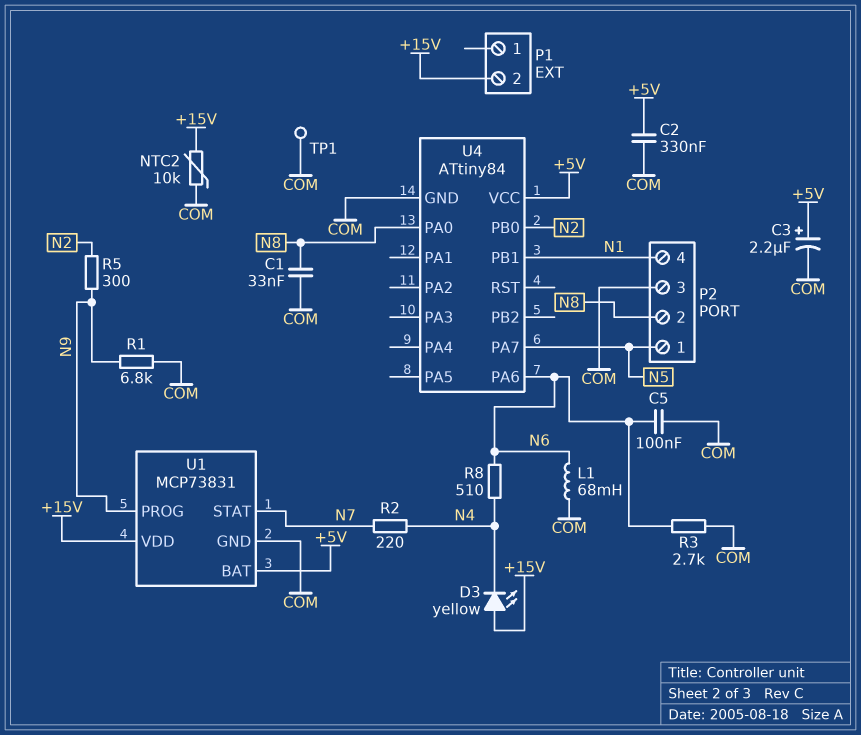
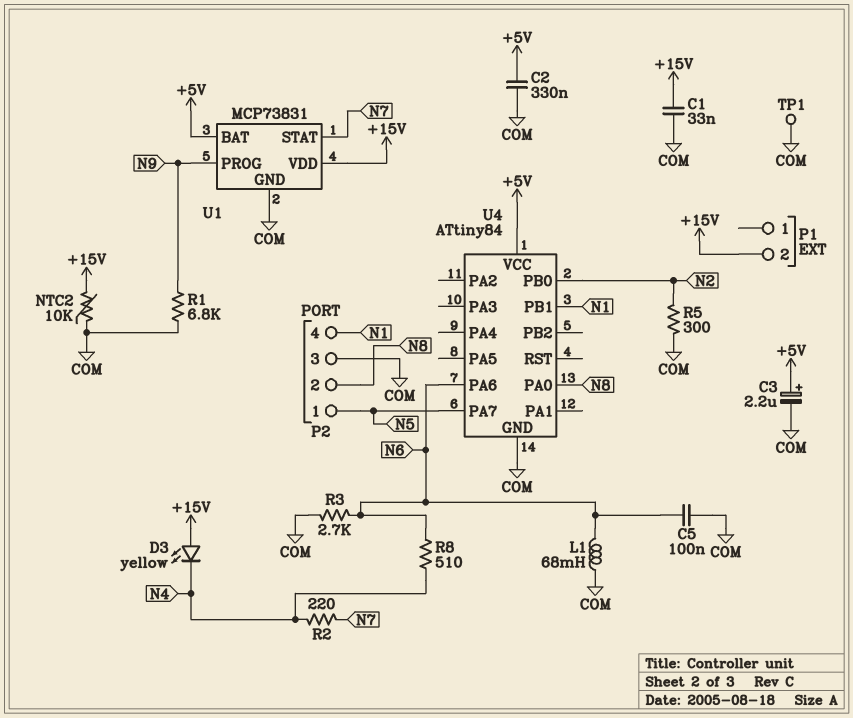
C1: 33nF (COM, N8) -> 33nF (+15V, COM)
R5: 300 (N2, N9) -> 300 (COM, N2)

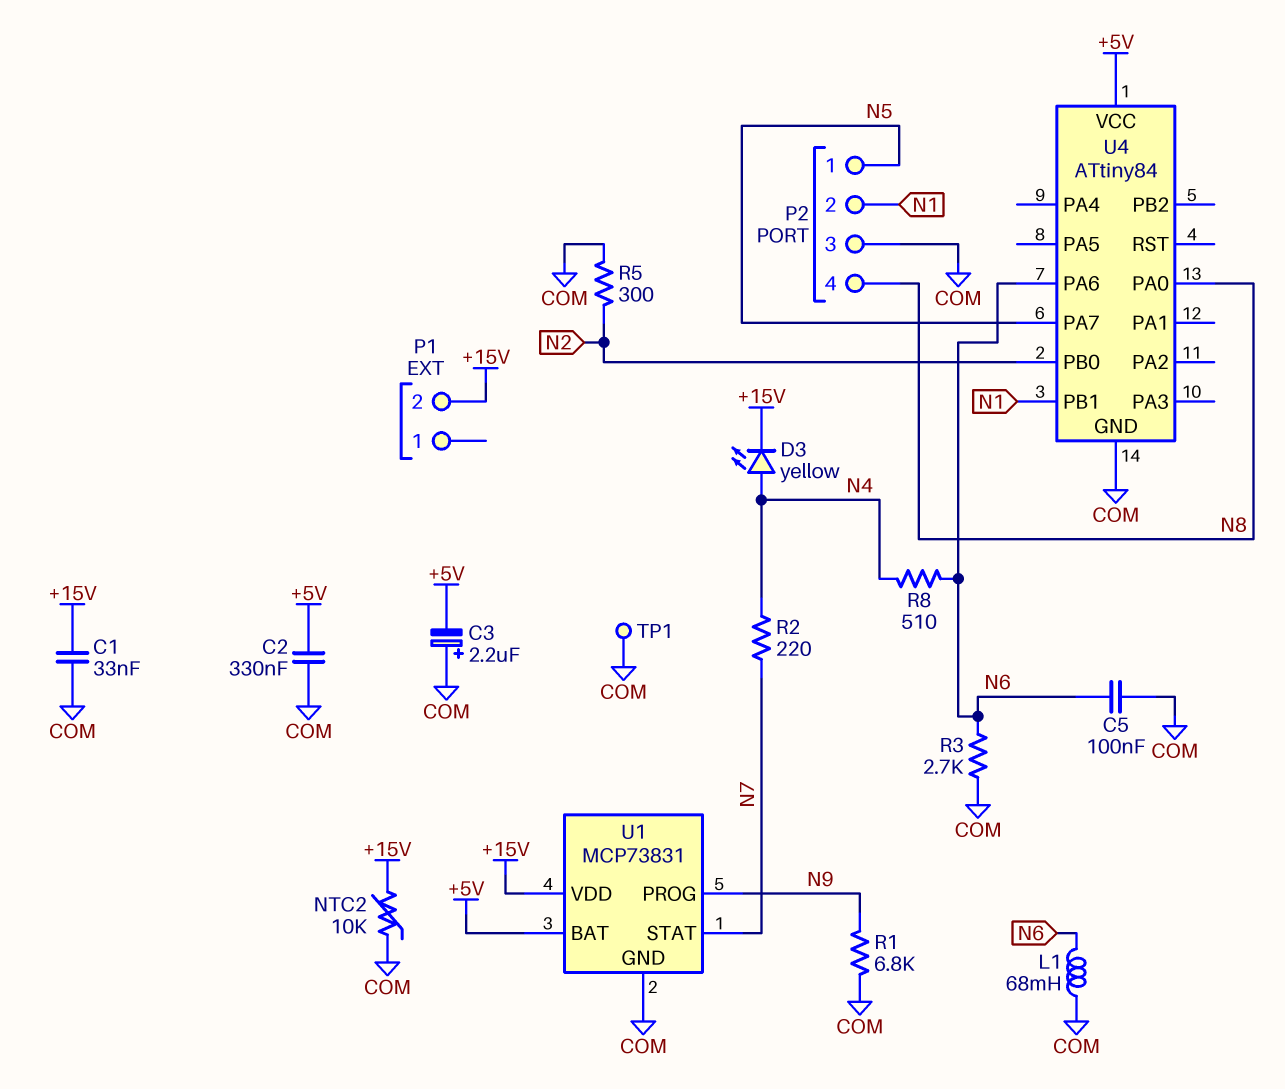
C3: 2.2uF (plus +5V, minus COM) -> 2.2uF (plus COM, minus +5V)
D3: LED yellow (A +15V, K N4) -> LED yellow (A N4, K +15V)
P2 pin 2: N8 -> N1
P2 pin 4: N1 -> N8

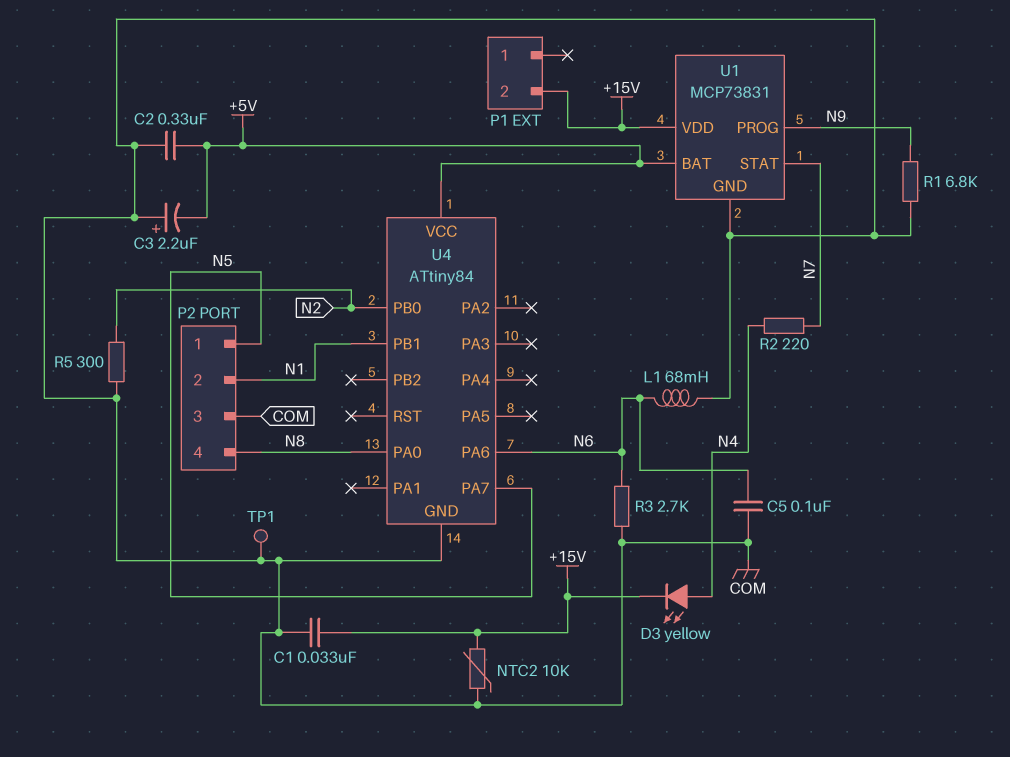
R8: 510 (N4, N6) -> none

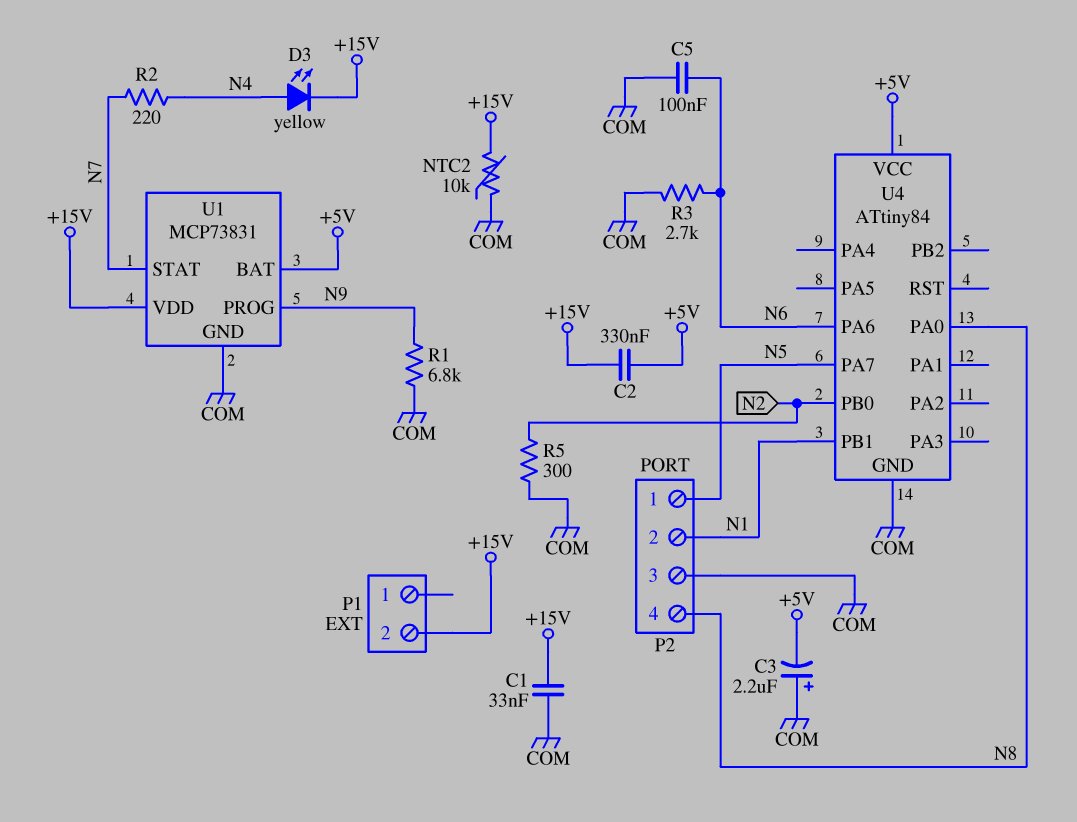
C2: 330nF (+5V, COM) -> 330nF (+5V, +15V)
L1: 68mH (COM, N6) -> none
TP1: test point (COM) -> none

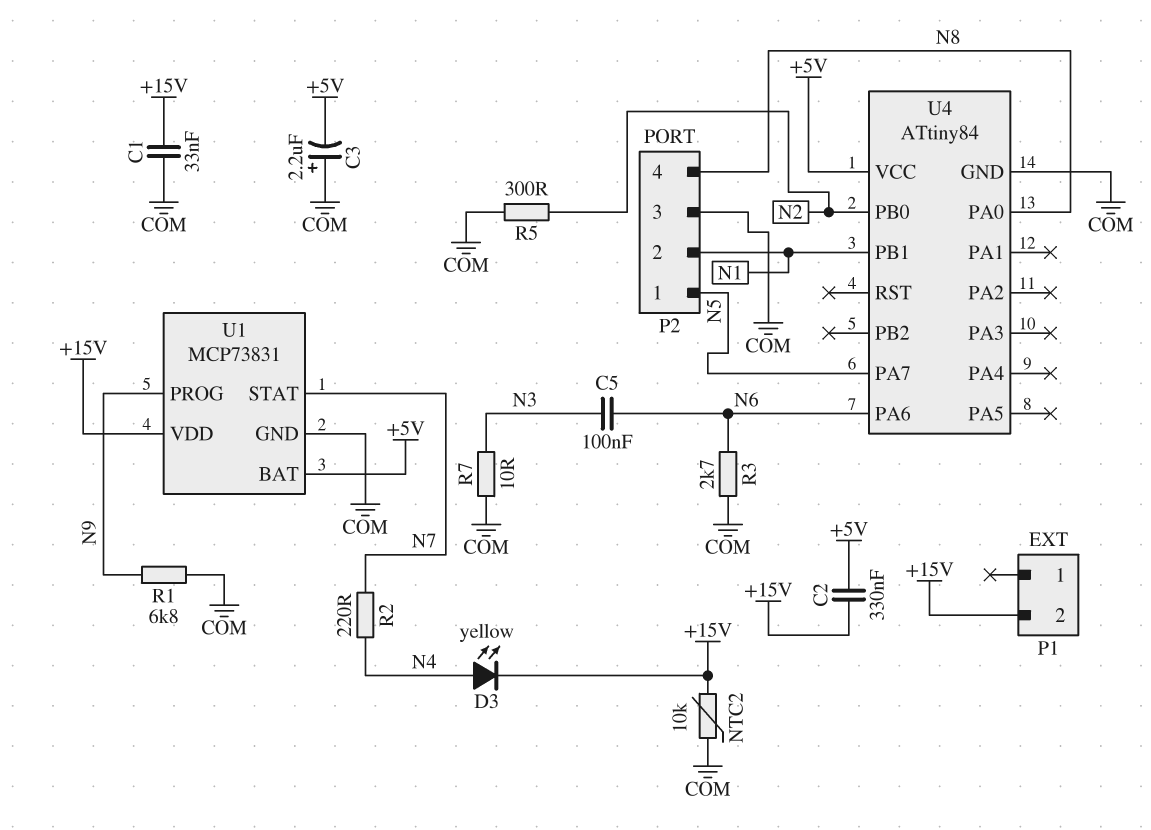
C5: 100nF (COM, N6) -> 100nF (N3, N6)
R7: none -> 10 (COM, N3)

